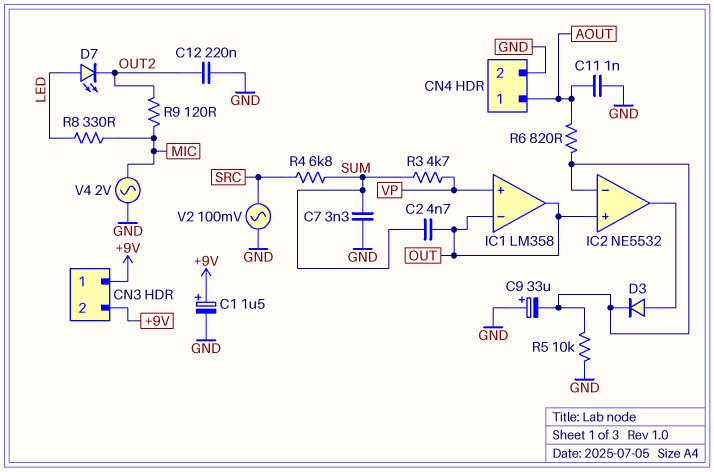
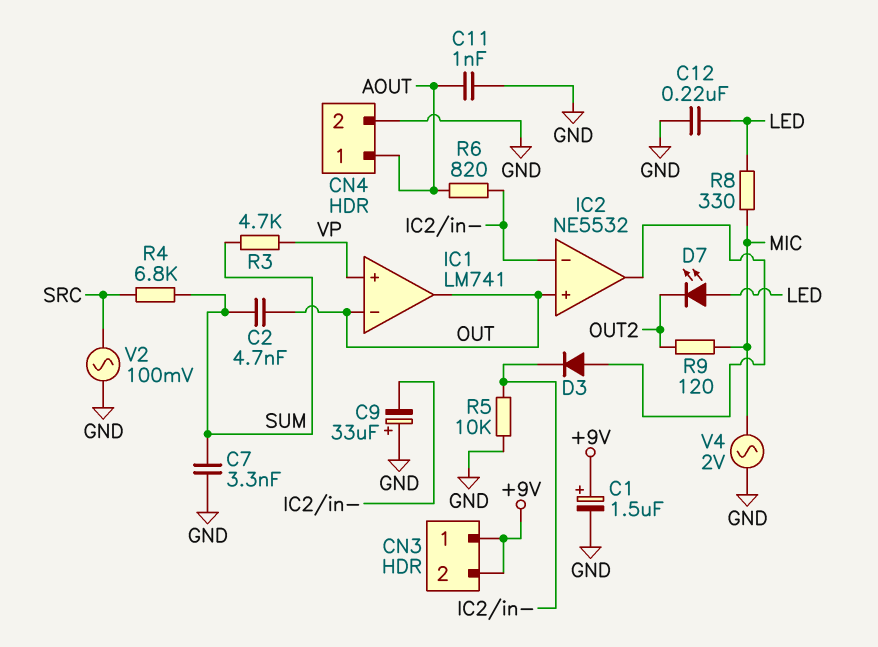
C12: 220nF (GND, OUT2) -> 220nF (GND, LED)
IC1: LM358 -> LM741

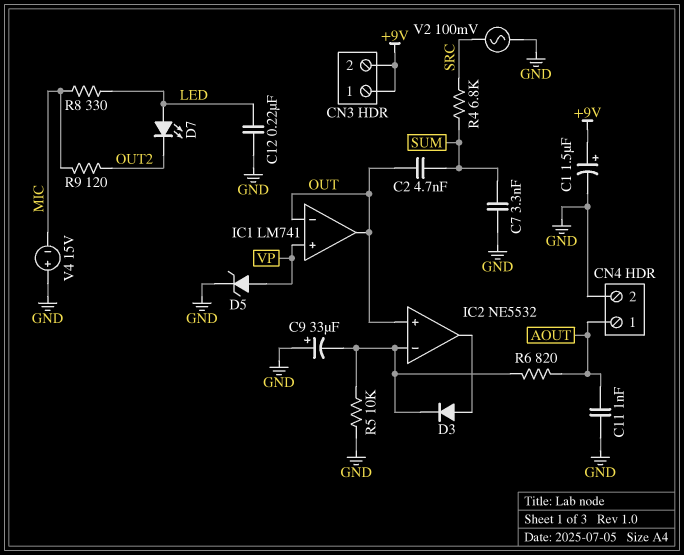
D5: none -> zener (A VP, K GND)
R3: 4.7k (SUM, VP) -> none
V4: AC 2V (GND, MIC) -> 15V (plus GND, minus MIC)

